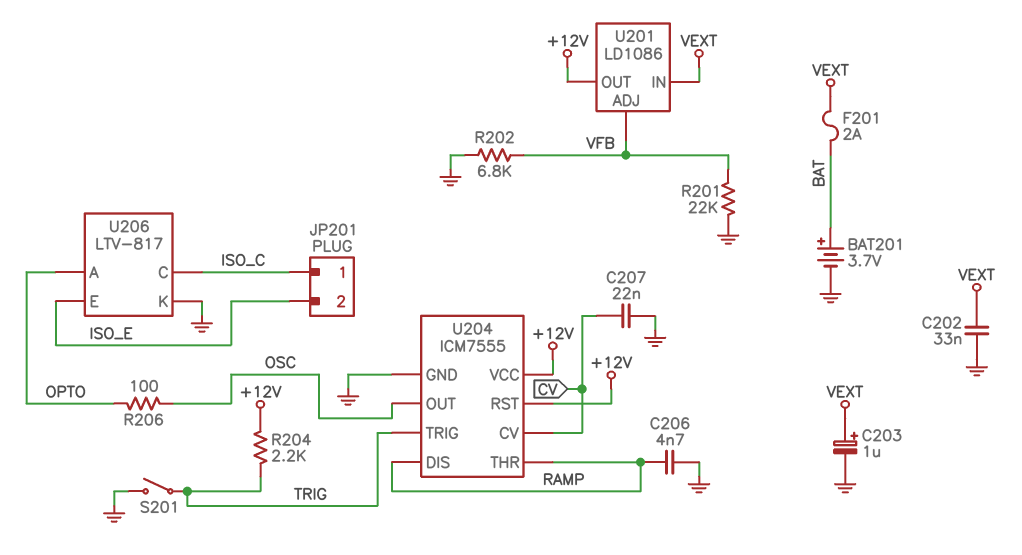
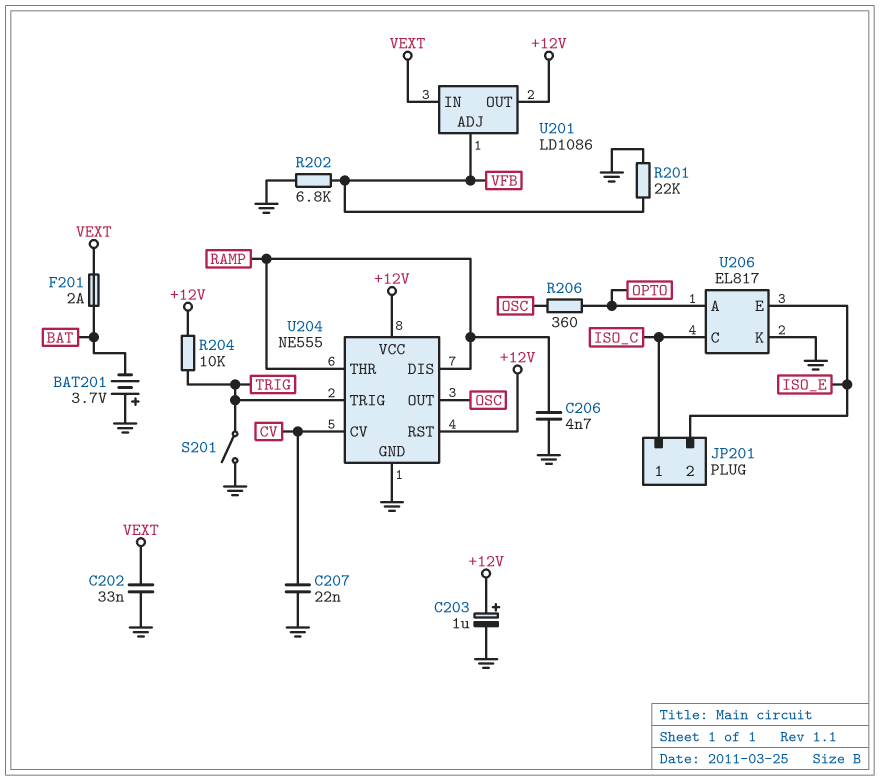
BAT201: 3.7V (plus BAT, minus GND) -> 3.7V (plus GND, minus BAT)
C203: 1uF (plus VEXT, minus GND) -> 1uF (plus +12V, minus GND)
R204: 2.2k (+12V, TRIG) -> 10k (+12V, TRIG)
R206: 100 (OPTO, OSC) -> 360 (OPTO, OSC)
U204: ICM7555 -> NE555
U206: LTV-817 -> EL817

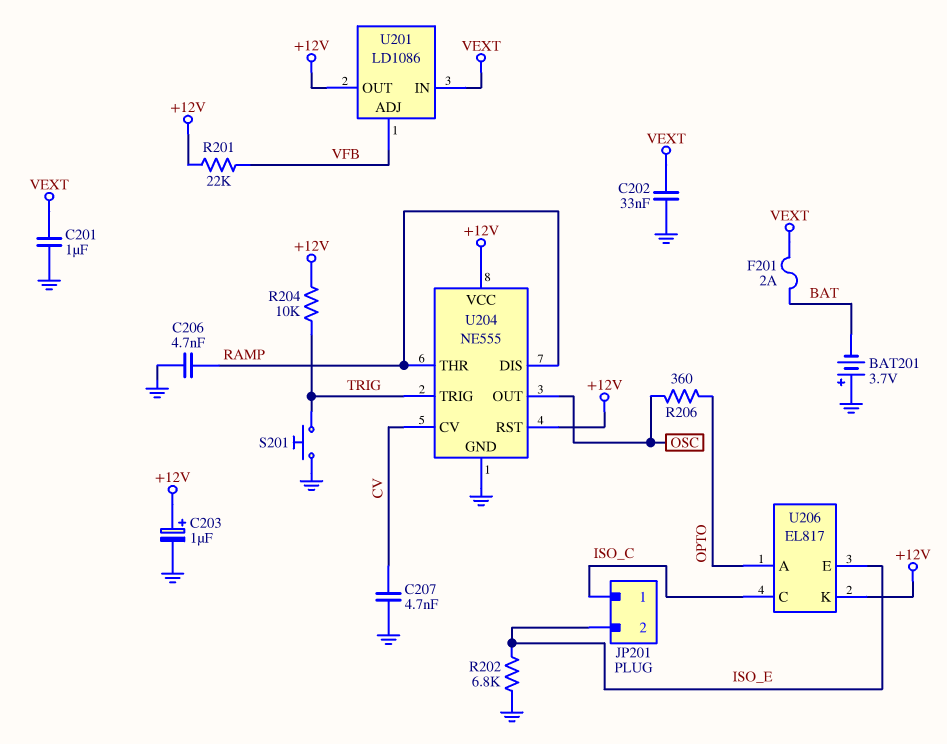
C201: none -> 1uF (GND, VEXT)
C207: 22nF (CV, GND) -> 4.7nF (CV, GND)
R201: 22k (GND, VFB) -> 22k (+12V, VFB)
R202: 6.8k (GND, VFB) -> 6.8k (GND, ISO_E)
S201: switch (GND, TRIG) -> button (GND, TRIG)
U206 pin K: GND -> +12V

